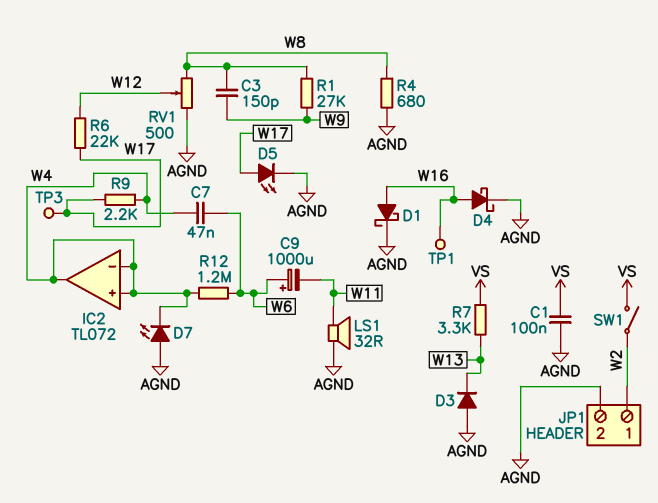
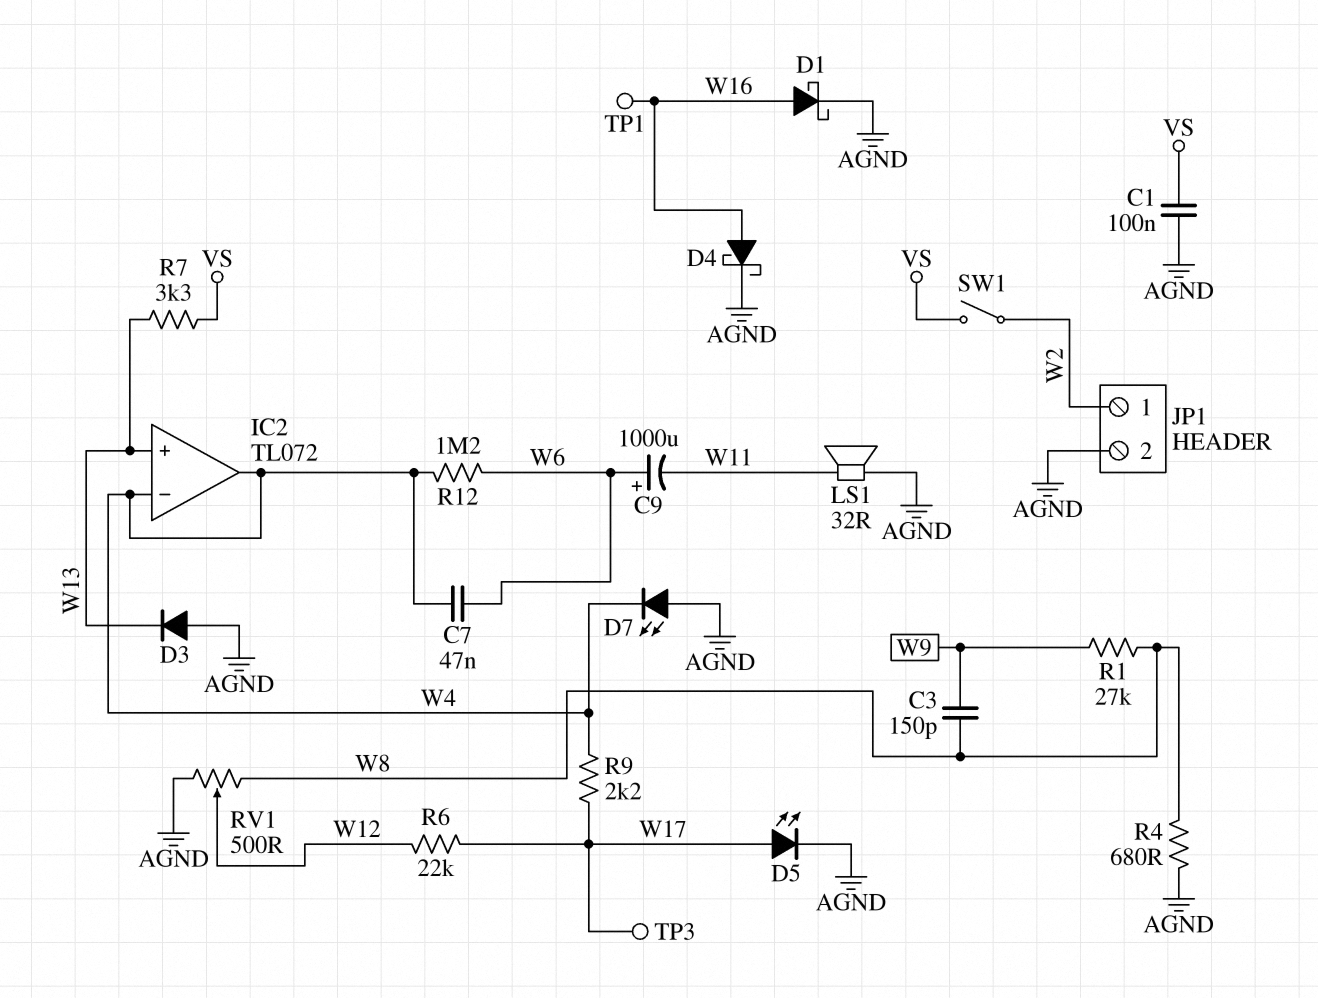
IC2 pin in+: W4 -> W13

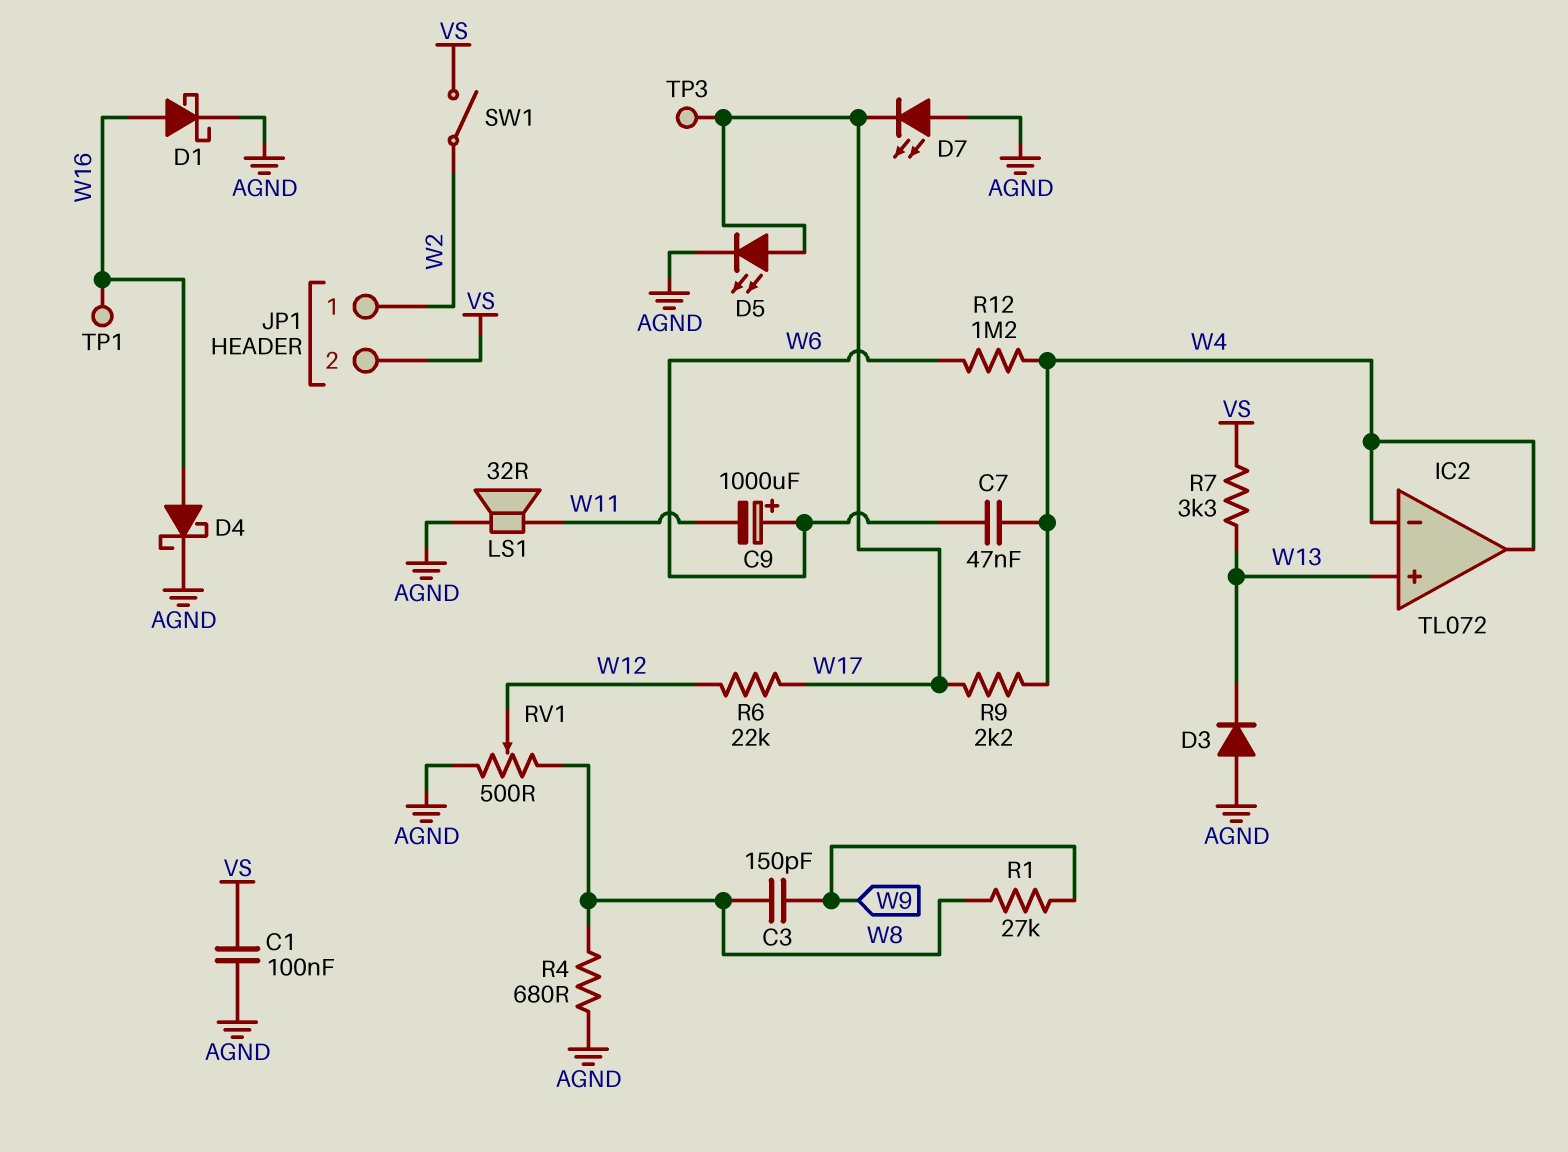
D7: LED (A AGND, K W4) -> LED (A AGND, K W17)
JP1 pin 2: AGND -> VS

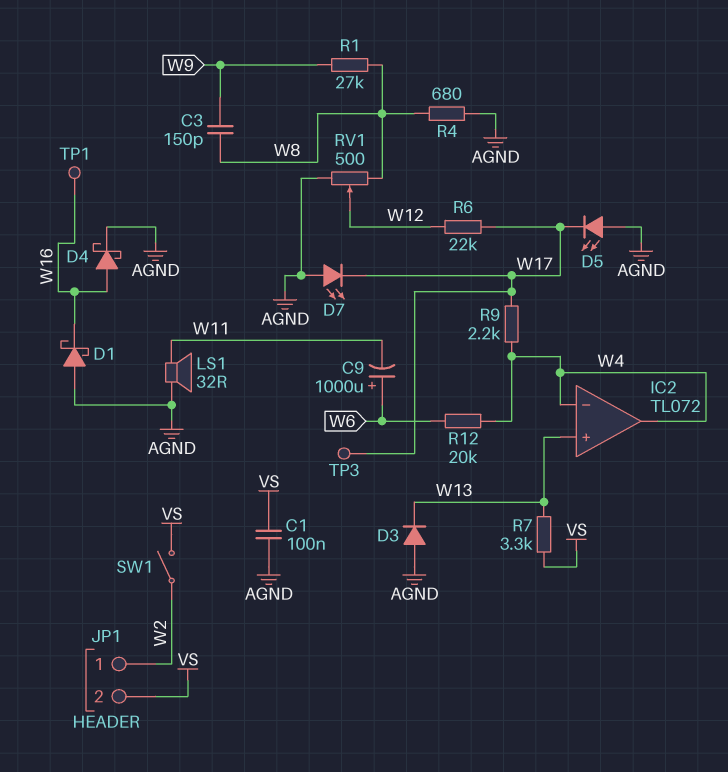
C7: 47nF (W4, W6) -> none
D1: schottky (A W16, K AGND) -> schottky (A AGND, K W16)
D5: LED (A W17, K AGND) -> LED (A AGND, K W17)
R12: 1.2M (W4, W6) -> 20k (W4, W6)

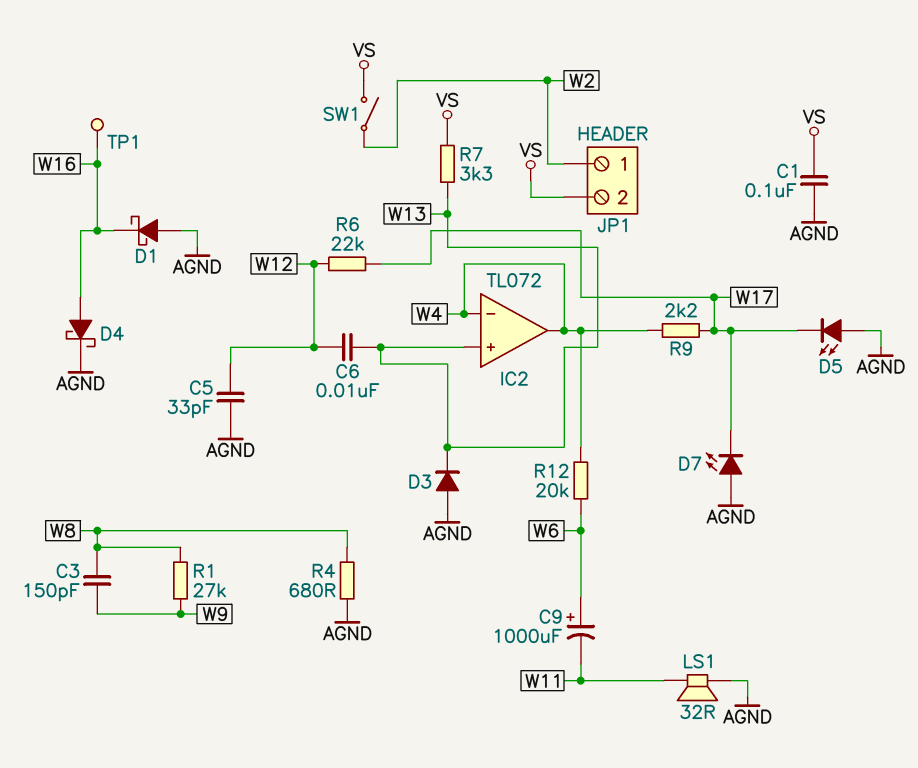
C5: none -> 33pF (AGND, W12)
C6: none -> 10nF (W12, W13)
RV1: 500 (AGND, W8, wiper W12) -> none
TP3: test point (W17) -> none

